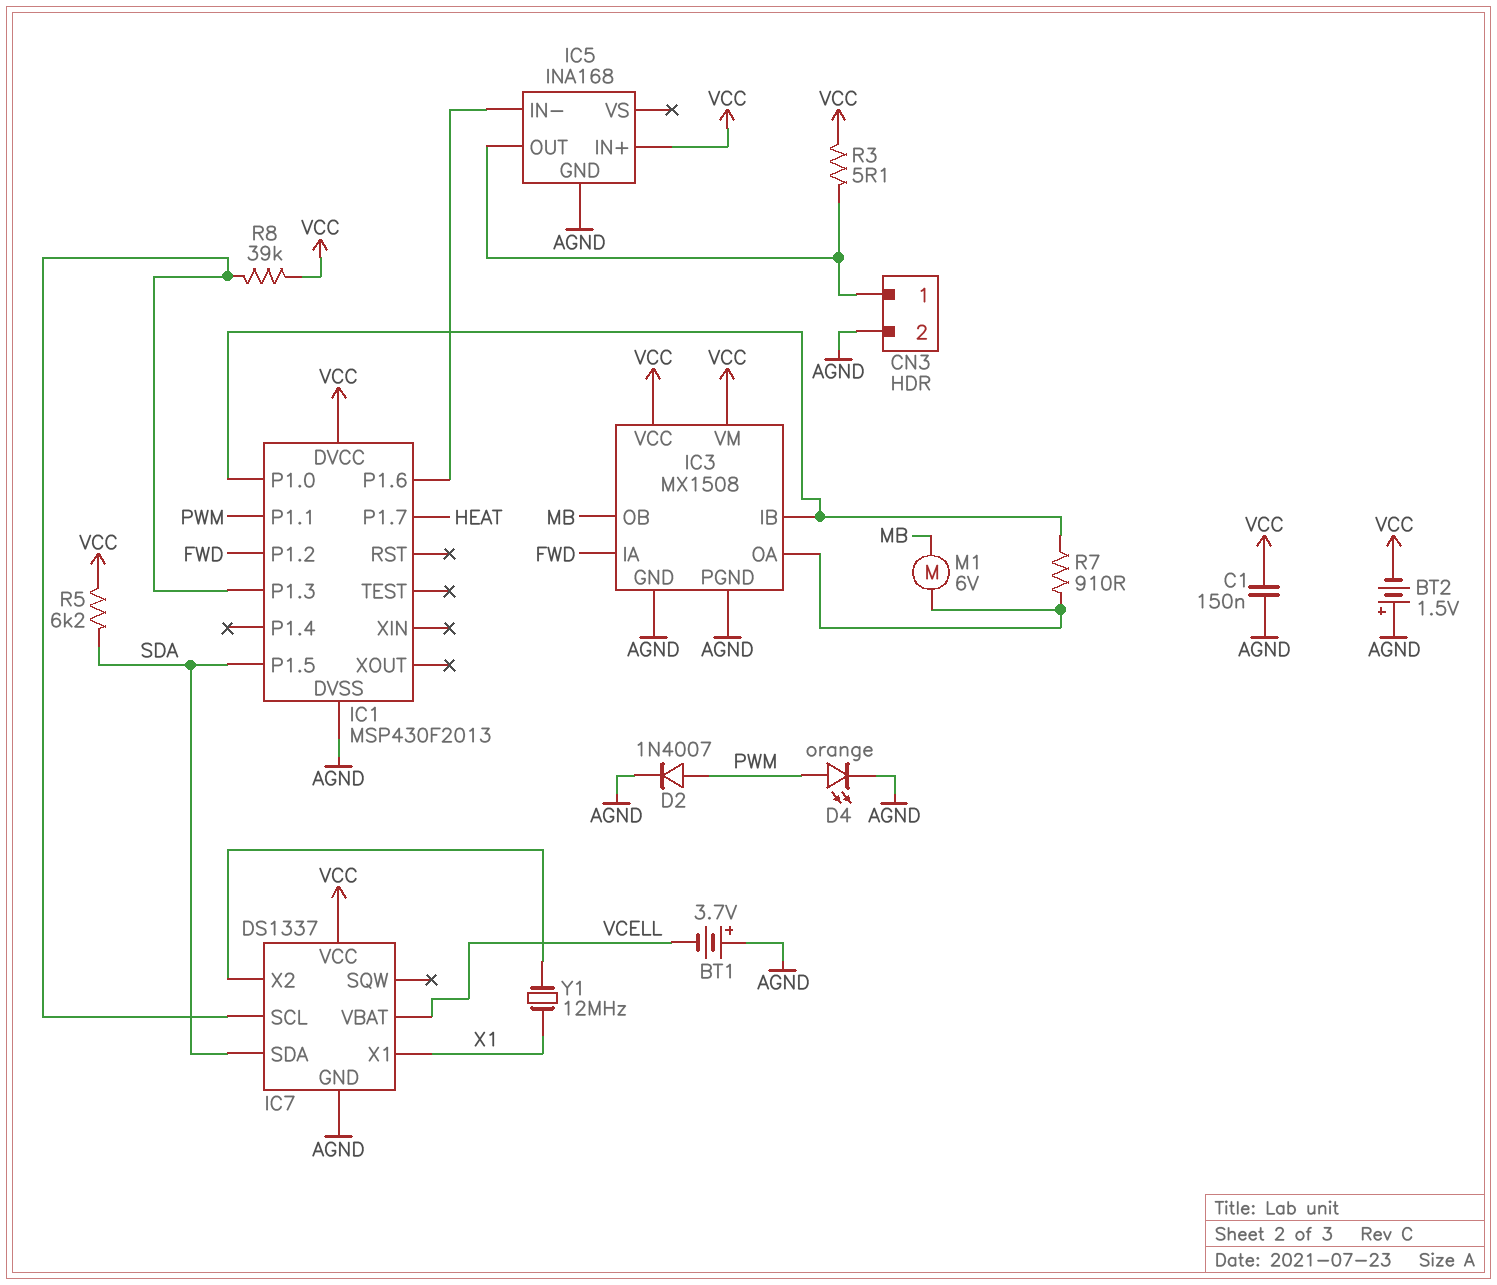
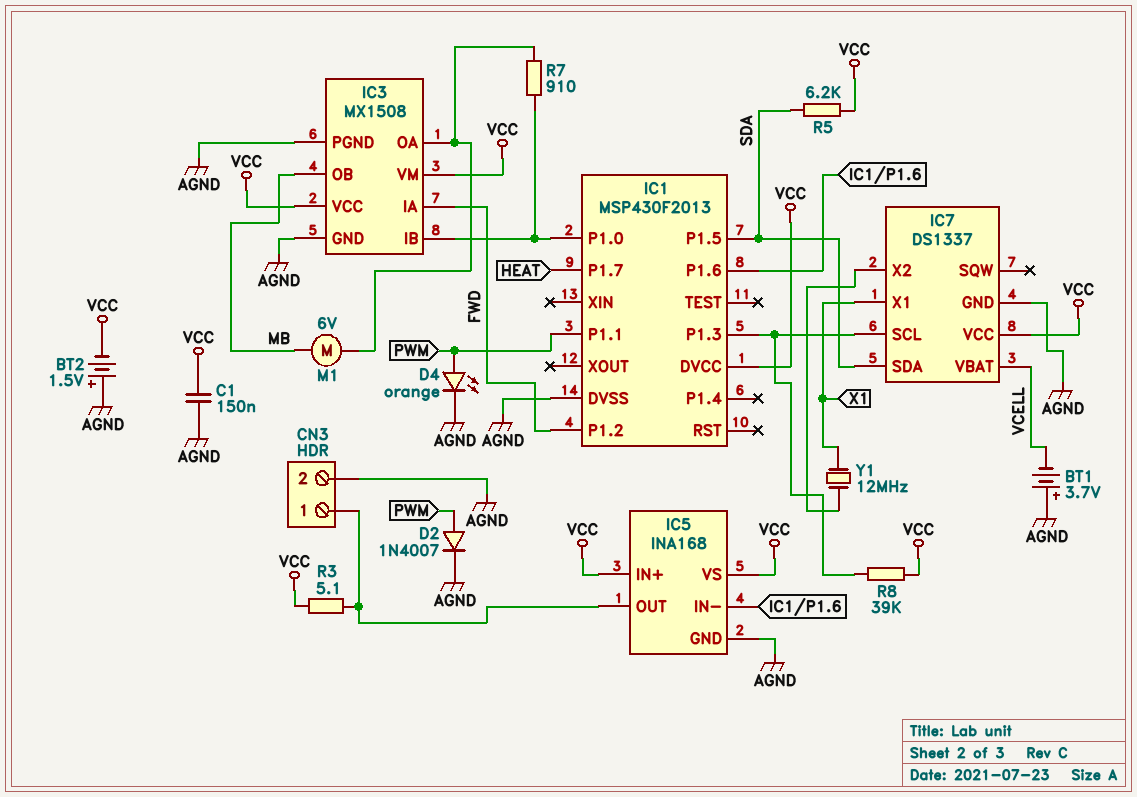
IC5 pin VS: none -> VCC

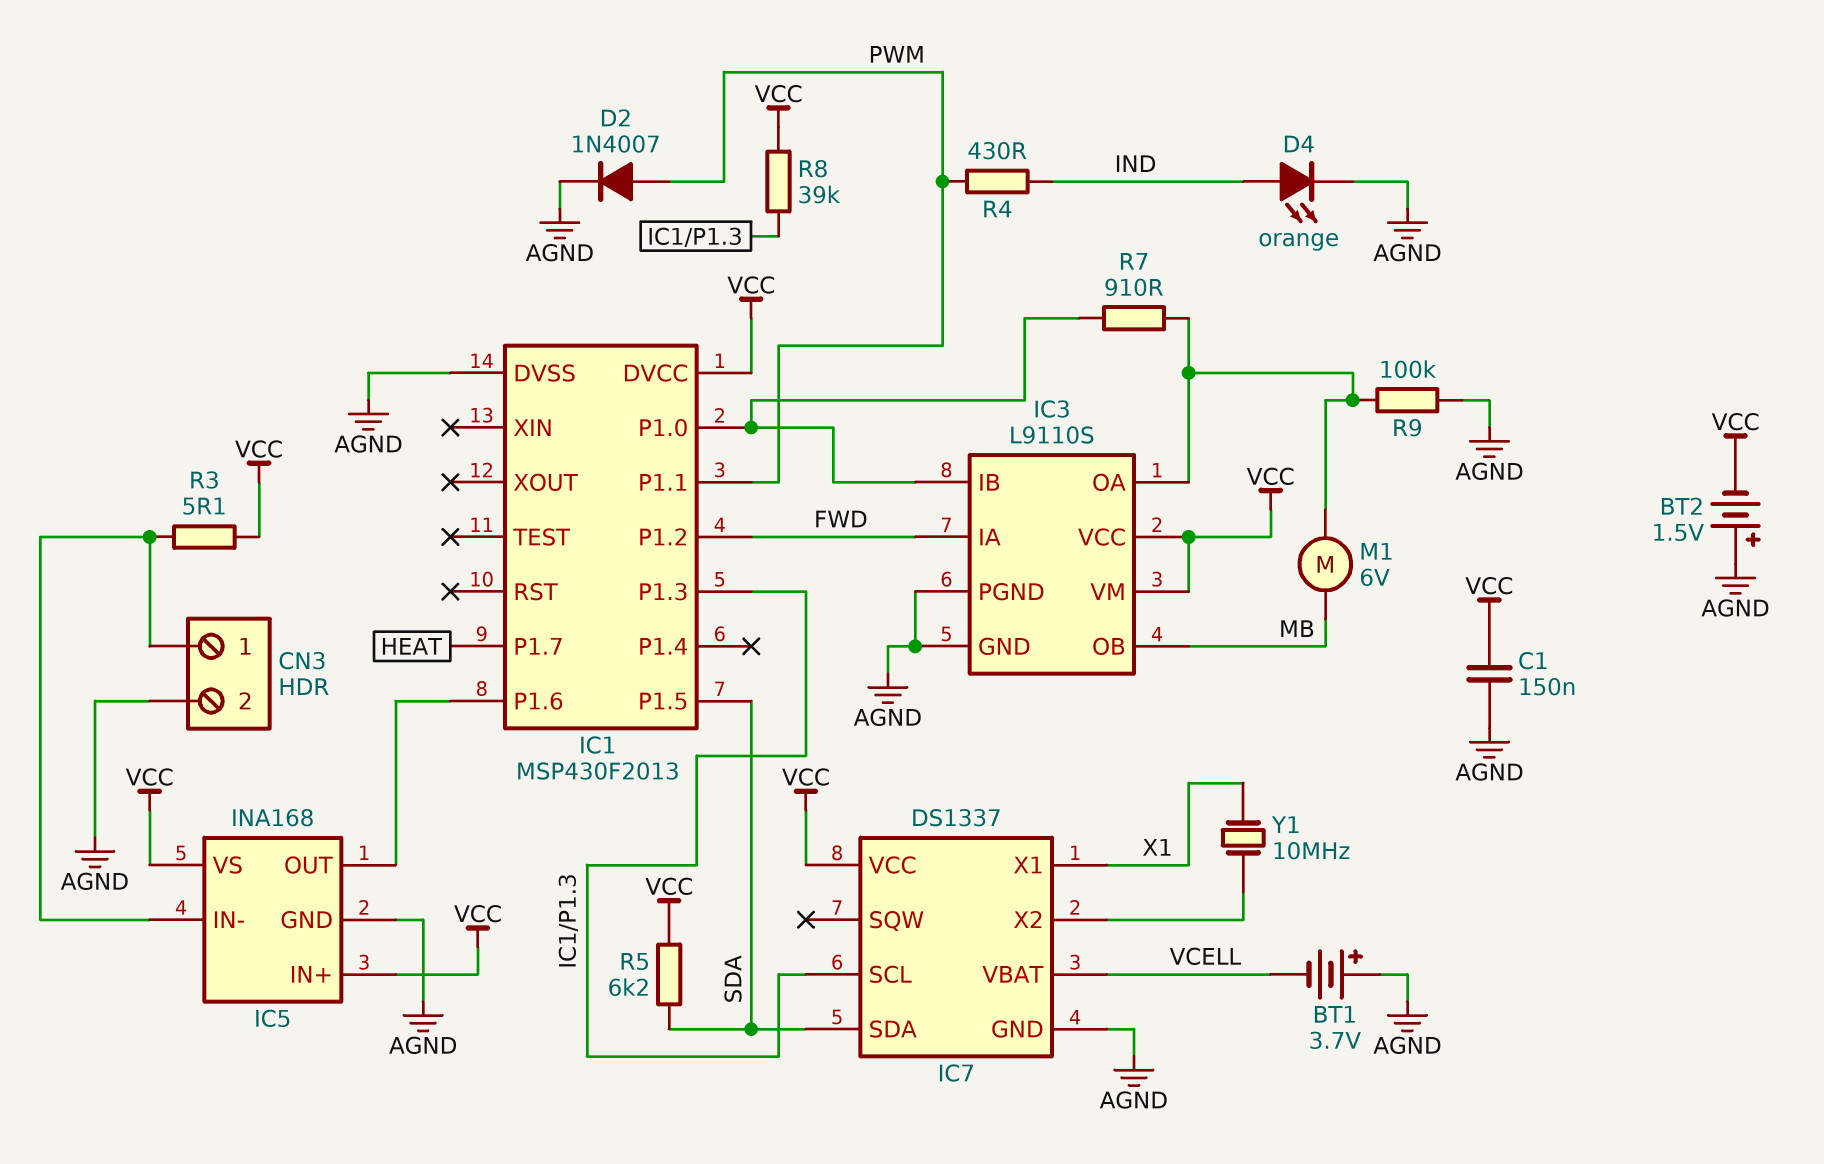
D4: LED orange (A PWM, K AGND) -> LED orange (A IND, K AGND)
IC3: MX1508 -> L9110S
IC5 pin IN-: IC1/P1.6 -> CN3/1
IC5 pin OUT: CN3/1 -> IC1/P1.6
R4: none -> 430 (IND, PWM)
R9: none -> 100k (AGND, IC3/OA)
Y1: 12MHz (IC7/X2, X1) -> 10MHz (IC7/X2, X1)

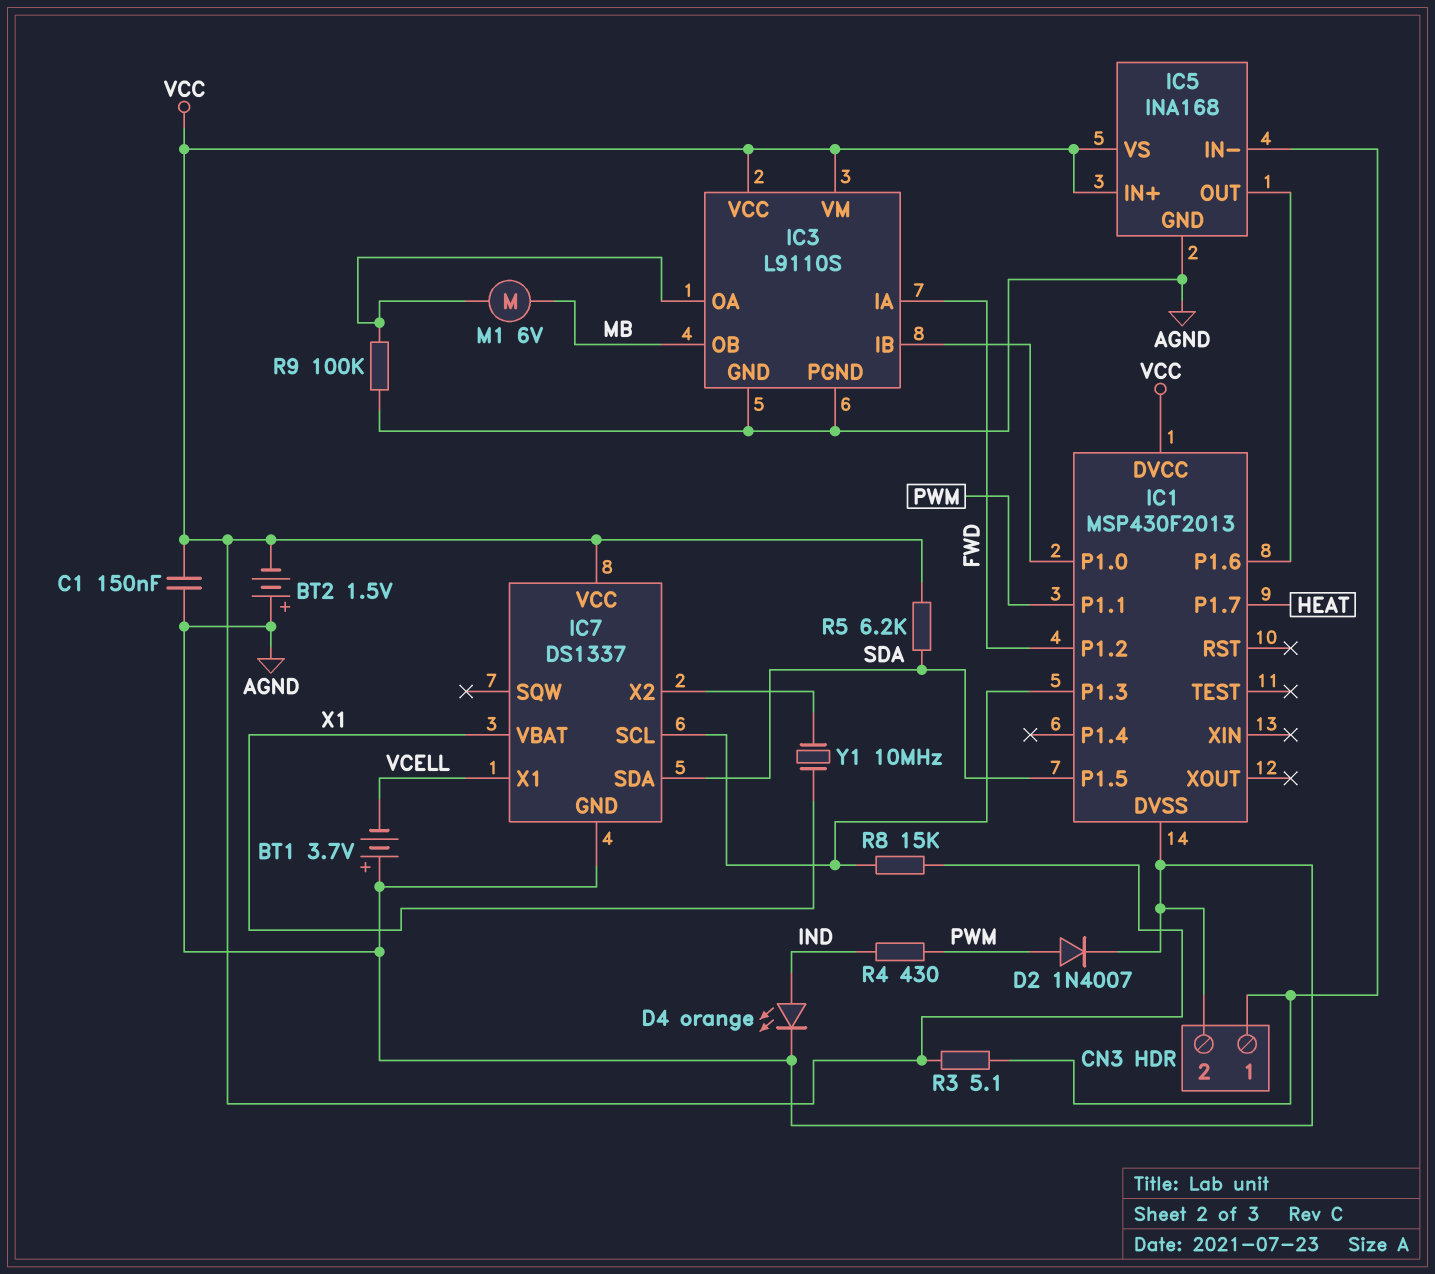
IC7 pin VBAT: VCELL -> X1
IC7 pin X1: X1 -> VCELL
R7: 910 (IC1/P1.0, IC3/OA) -> none
R8: 39k (IC1/P1.3, VCC) -> 15k (IC1/P1.3, VCC)

